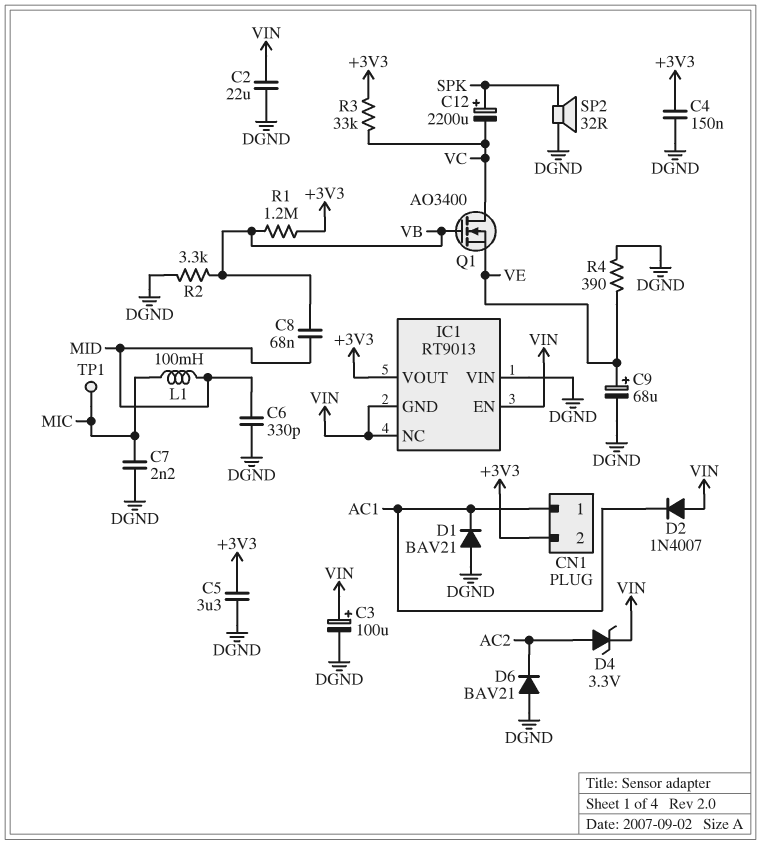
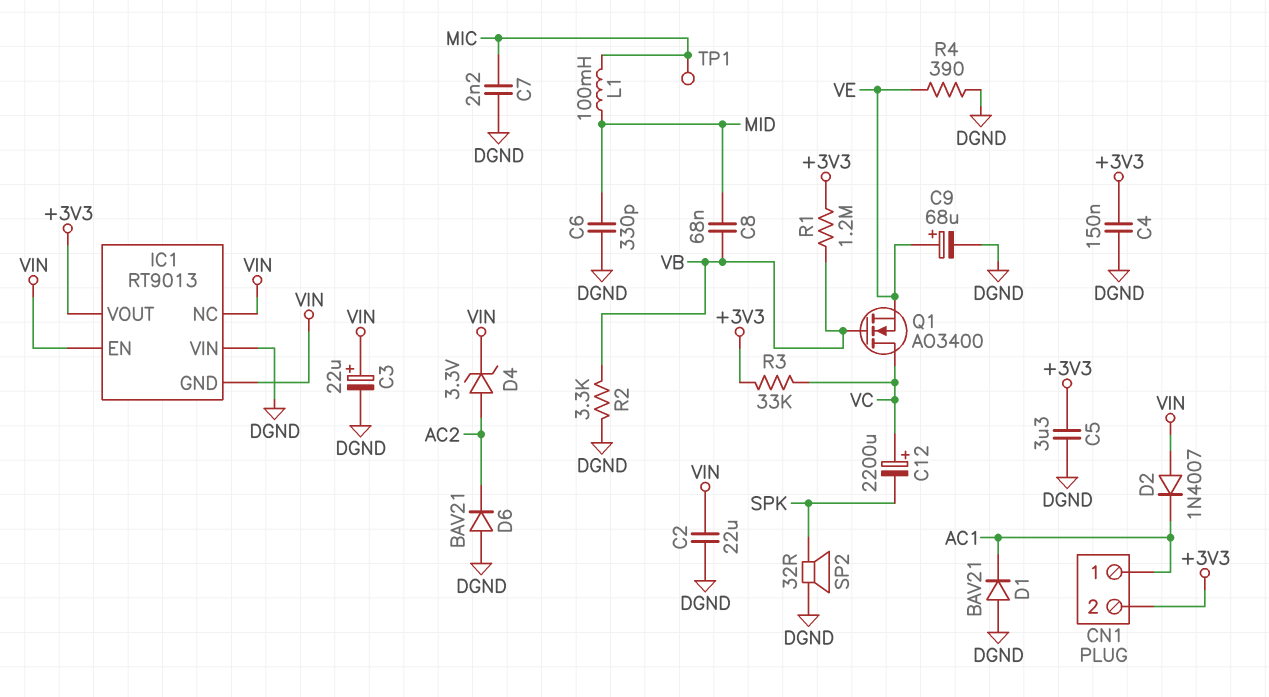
C3: 100uF (plus VIN, minus DGND) -> 22uF (plus VIN, minus DGND)
C12: 2200uF (plus SPK, minus VC) -> 2200uF (plus VC, minus SPK)

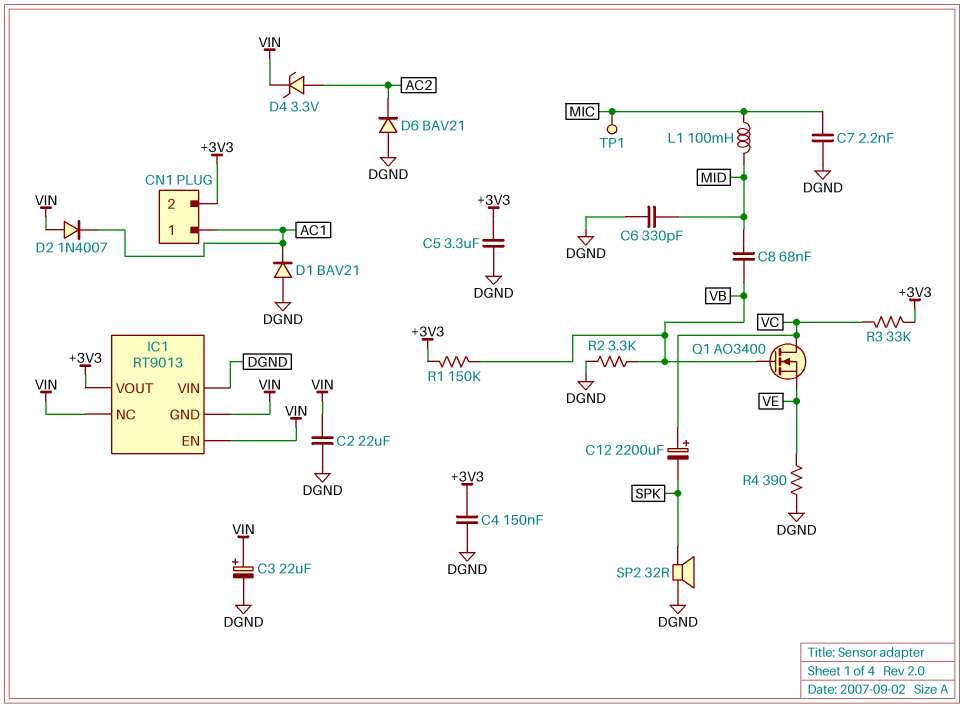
C9: 68uF (plus VE, minus DGND) -> none
R1: 1.2M (+3V3, VB) -> 150k (+3V3, VB)

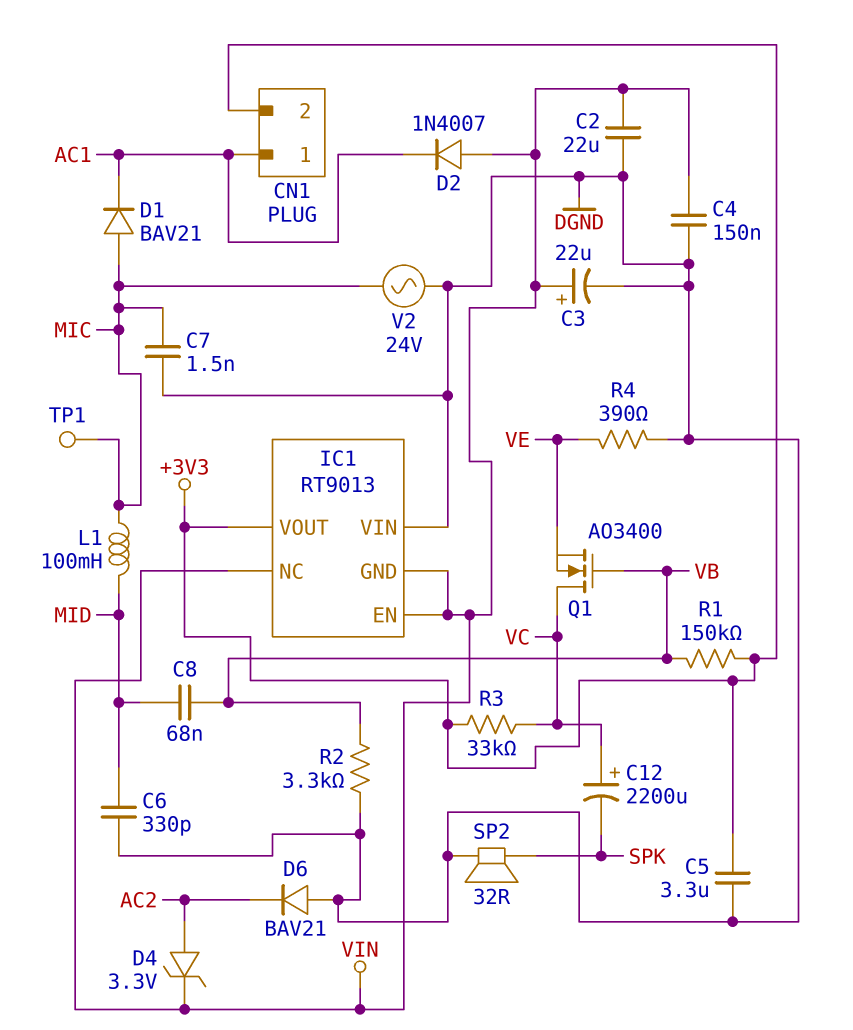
C4: 150nF (+3V3, DGND) -> 150nF (DGND, VIN)
C7: 2.2nF (DGND, MIC) -> 1.5nF (DGND, MIC)
D1: diode BAV21 (A DGND, K AC1) -> diode BAV21 (A MIC, K AC1)
V2: none -> AC 24V (DGND, MIC)

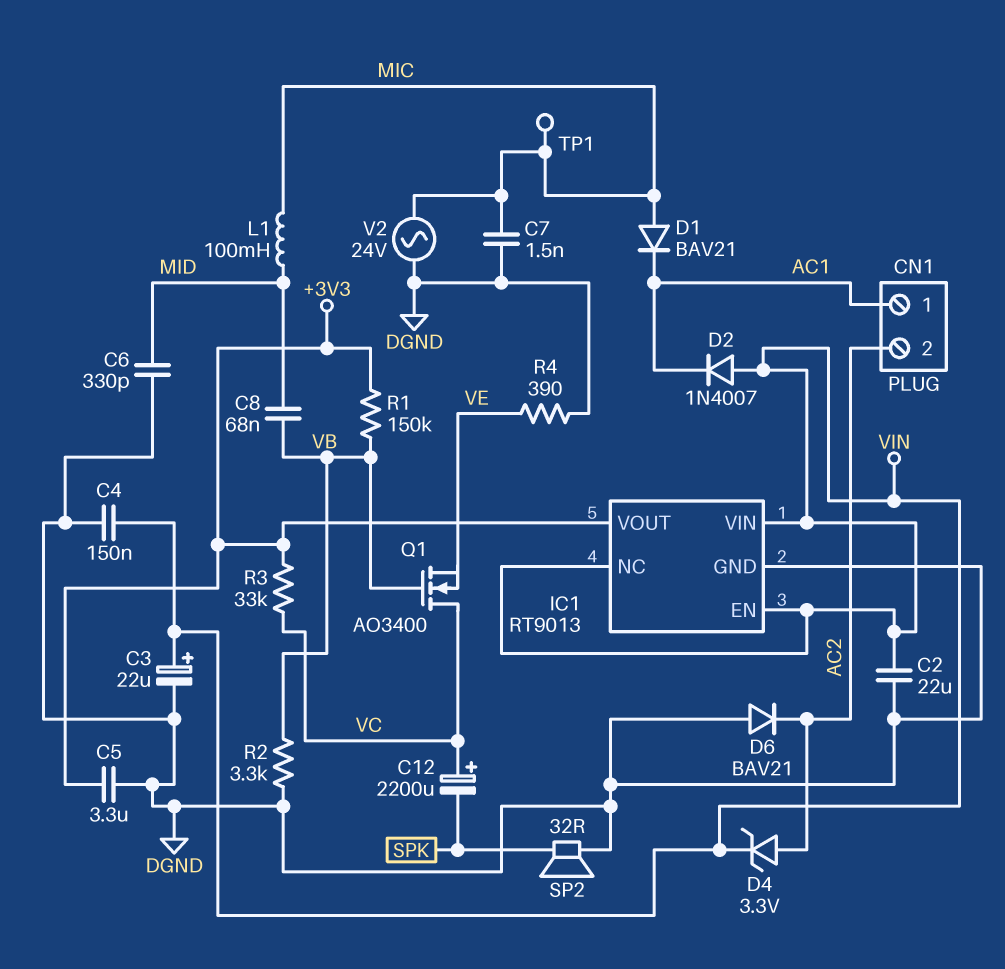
CN1 pin 2: +3V3 -> AC2
IC1 pin GND: VIN -> DGND
IC1 pin VIN: DGND -> VIN

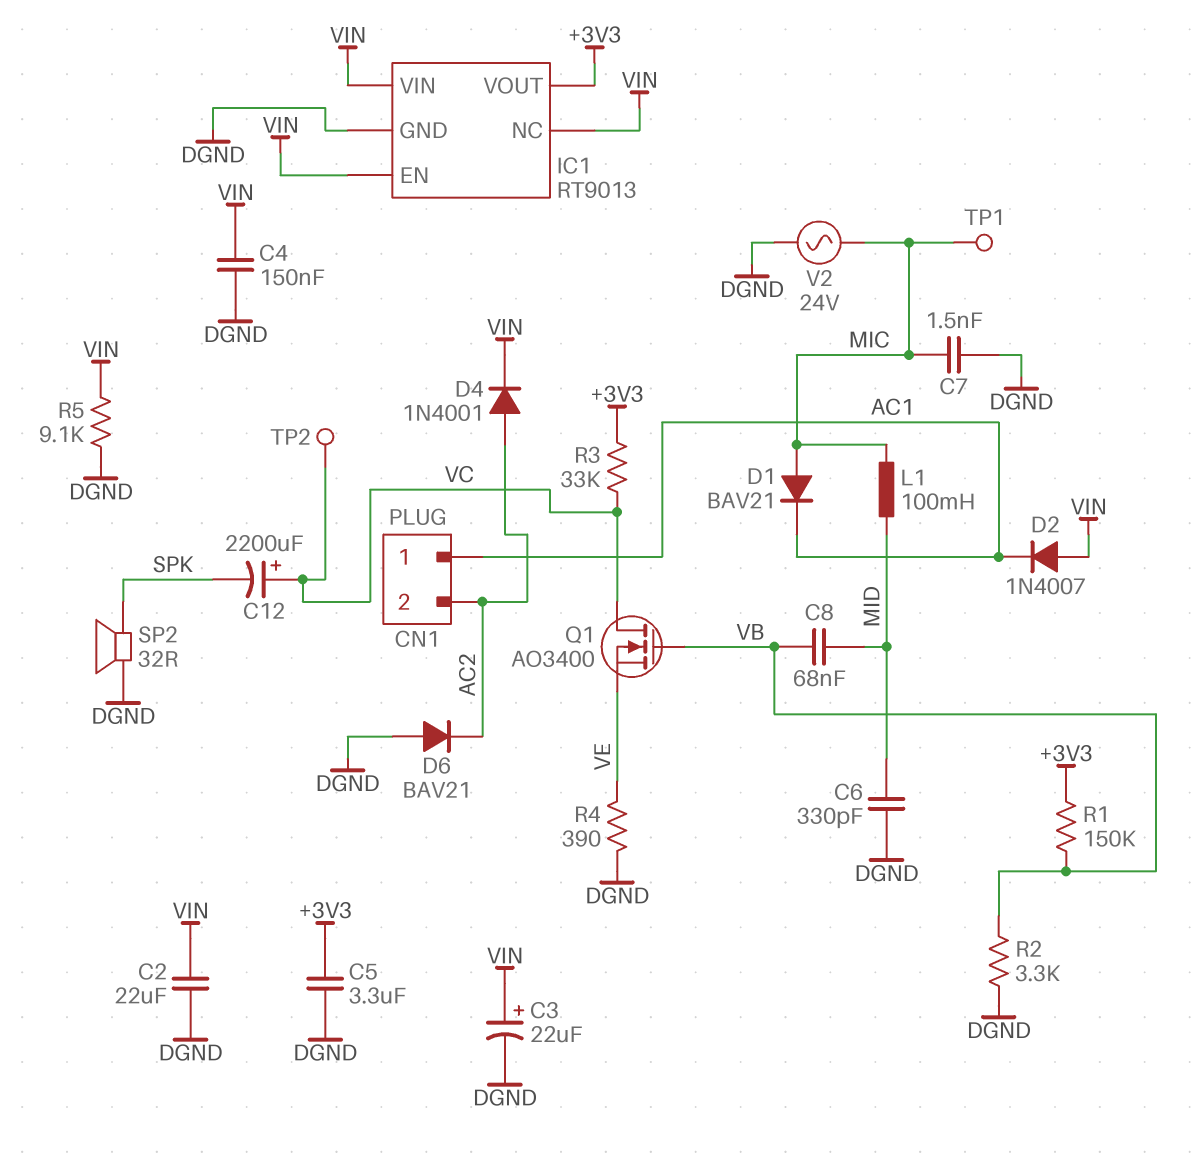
D4: zener 3.3V (A AC2, K VIN) -> diode 1N4001 (A AC2, K VIN)
R5: none -> 9.1k (DGND, VIN)
TP2: none -> test point (VC)

